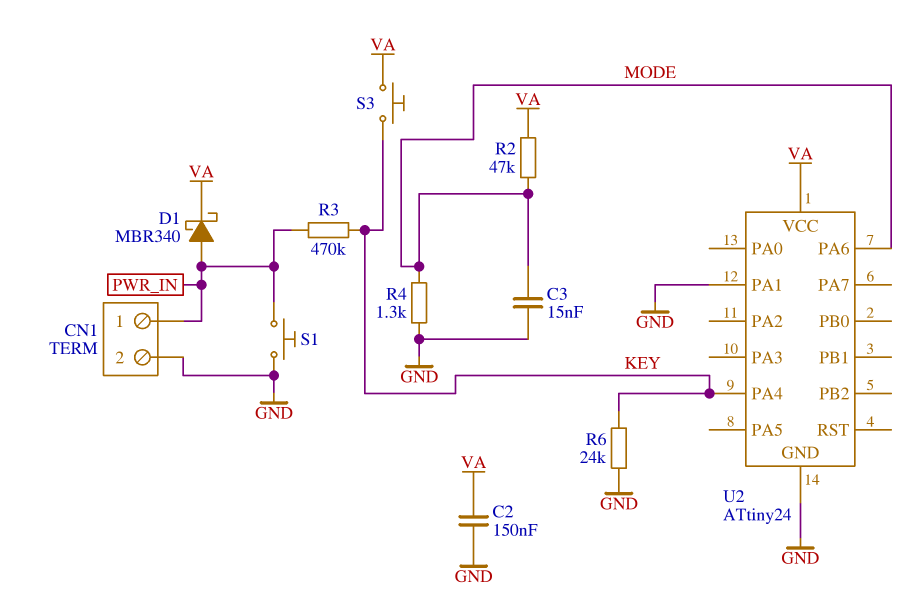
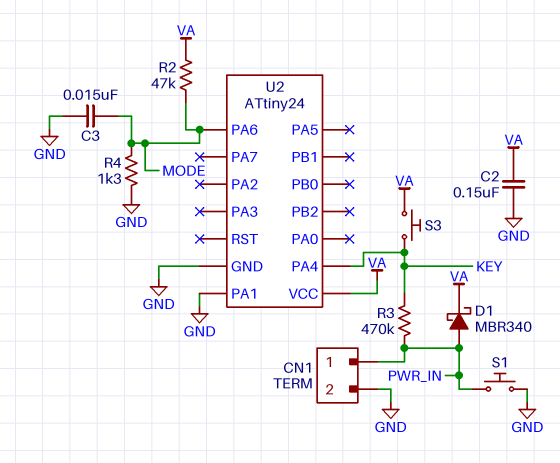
R6: 24k (GND, KEY) -> none

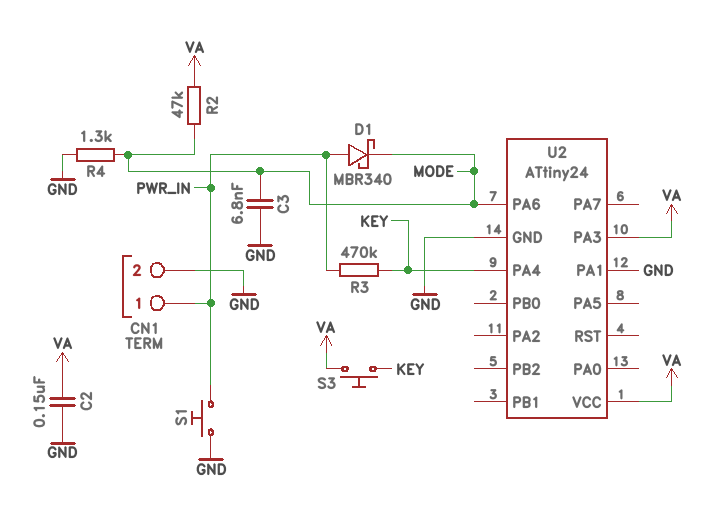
C3: 15nF (GND, MODE) -> 6.8nF (GND, MODE)
D1: schottky MBR340 (A PWR_IN, K VA) -> schottky MBR340 (A PWR_IN, K MODE)
U2 pin PA3: none -> VA

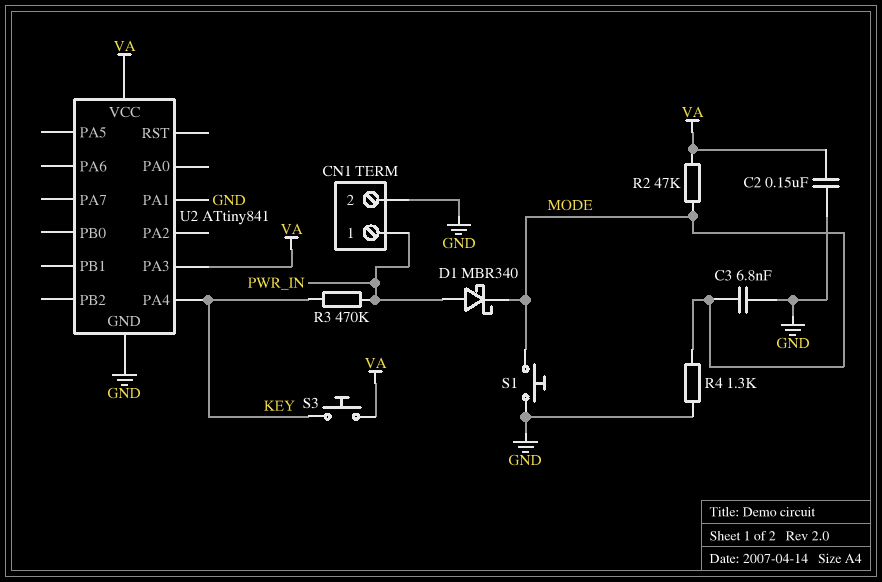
S1: button (GND, PWR_IN) -> button (GND, MODE)
U2: ATtiny24 -> ATtiny841
U2 pin PA6: MODE -> none

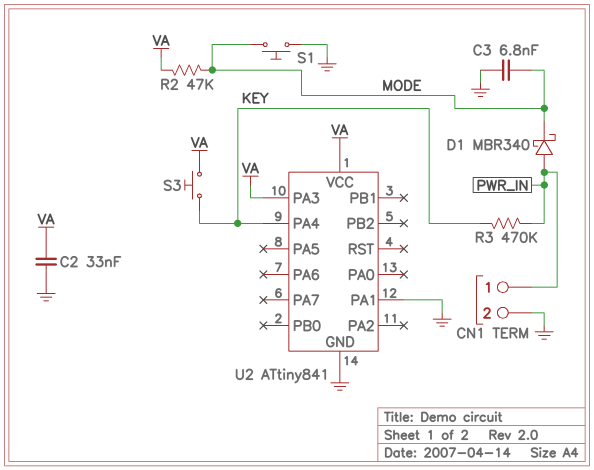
C2: 150nF (GND, VA) -> 33nF (GND, VA)
R4: 1.3k (GND, MODE) -> none

